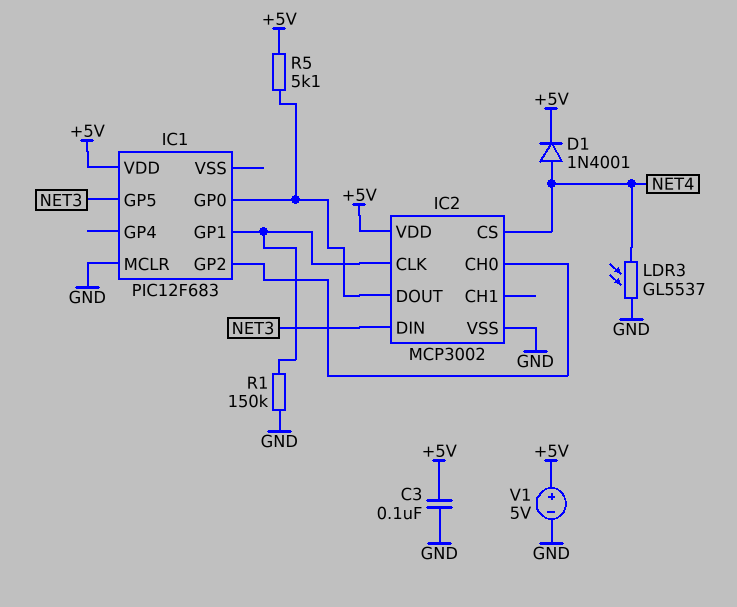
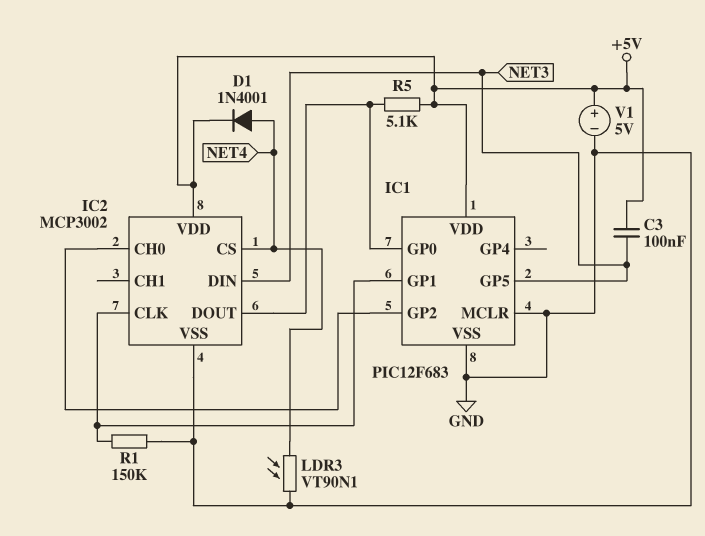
C3: 100nF (+5V, GND) -> 100nF (+5V, NET3)
IC1 pin VSS: none -> GND
LDR3: GL5537 (GND, NET4) -> VT90N1 (GND, NET4)

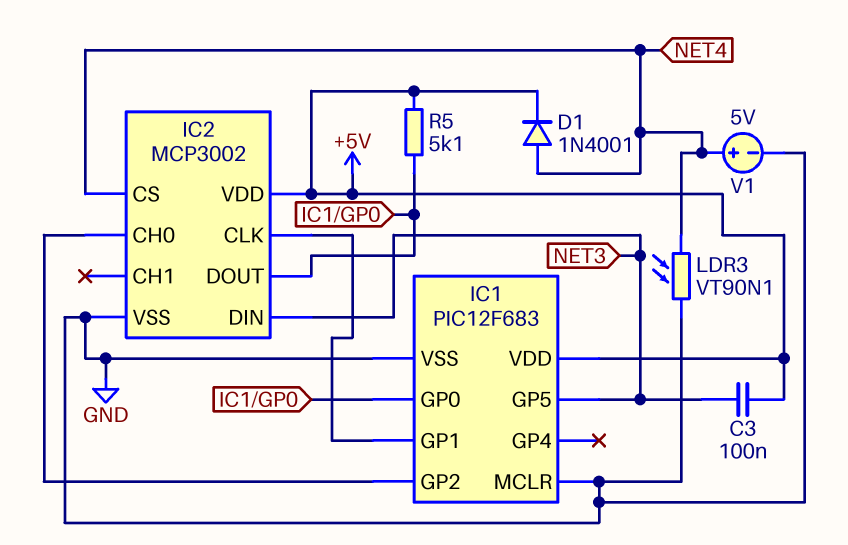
R1: 150k (GND, IC1/GP1) -> none
V1: 5V (plus +5V, minus GND) -> 5V (plus NET4, minus GND)

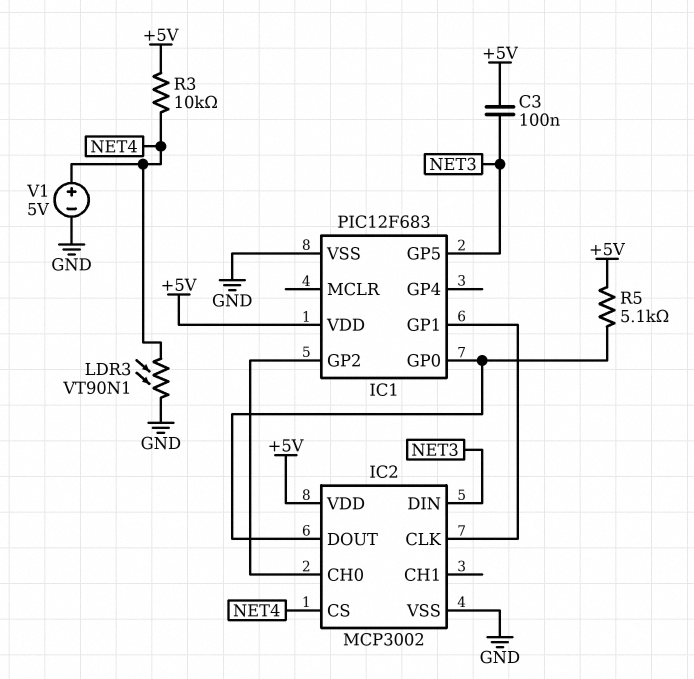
D1: diode 1N4001 (A NET4, K +5V) -> none
IC1 pin MCLR: GND -> none
R3: none -> 10k (+5V, NET4)

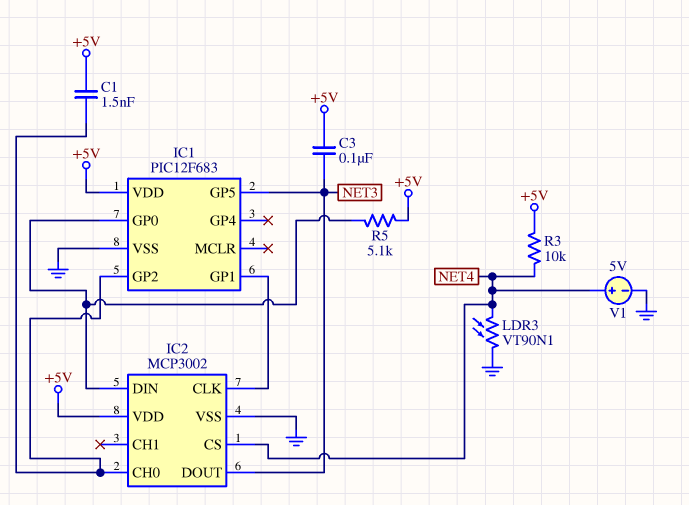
C1: none -> 1.5nF (+5V, IC1/GP2)
IC2 pin DIN: NET3 -> IC1/GP0
IC2 pin DOUT: IC1/GP0 -> NET3

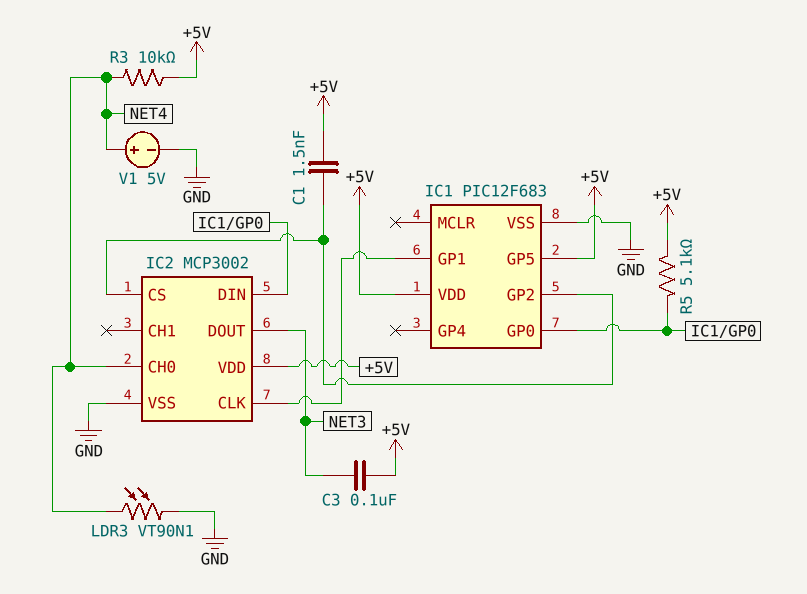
IC1 pin GP5: NET3 -> +5V
IC2 pin CH0: IC1/GP2 -> NET4
IC2 pin CS: NET4 -> IC1/GP2

